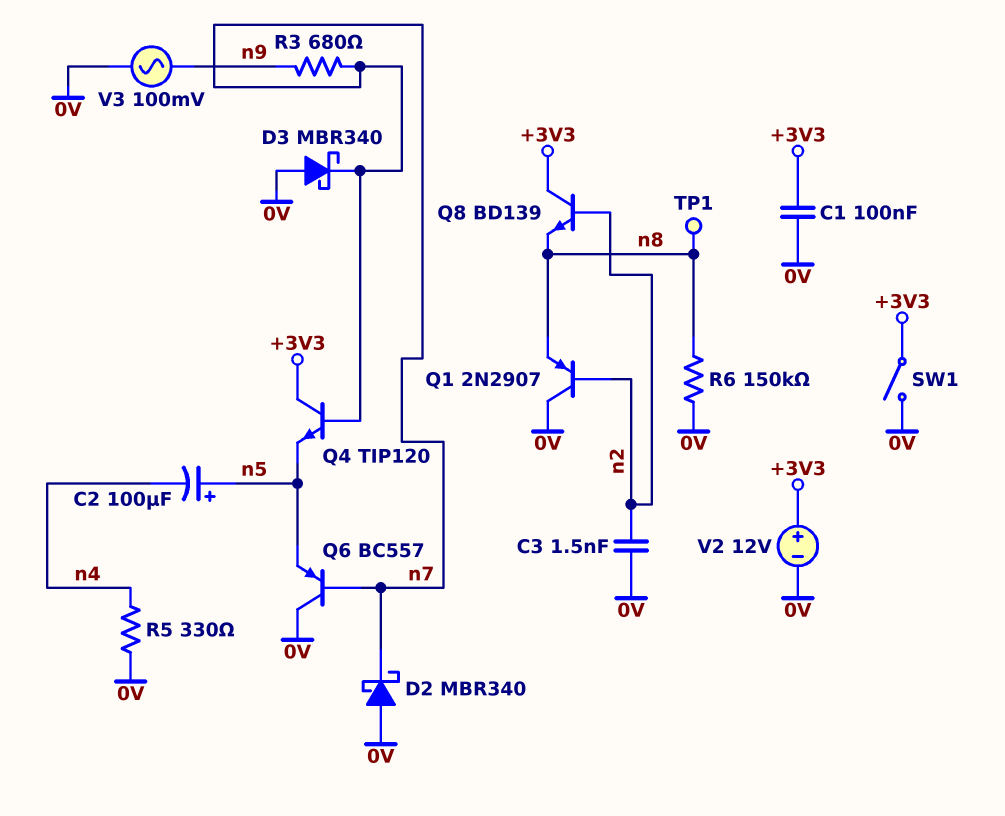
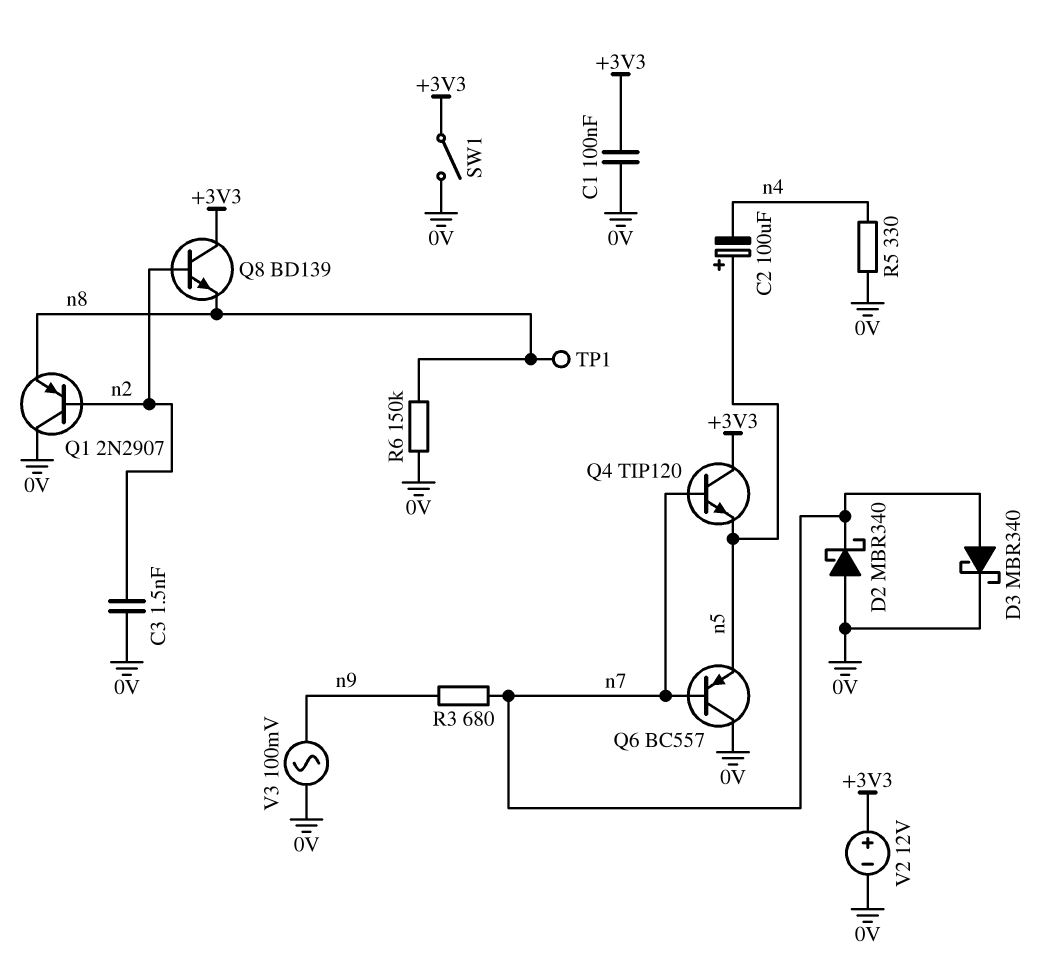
D3: schottky MBR340 (A 0V, K n7) -> schottky MBR340 (A n7, K 0V)

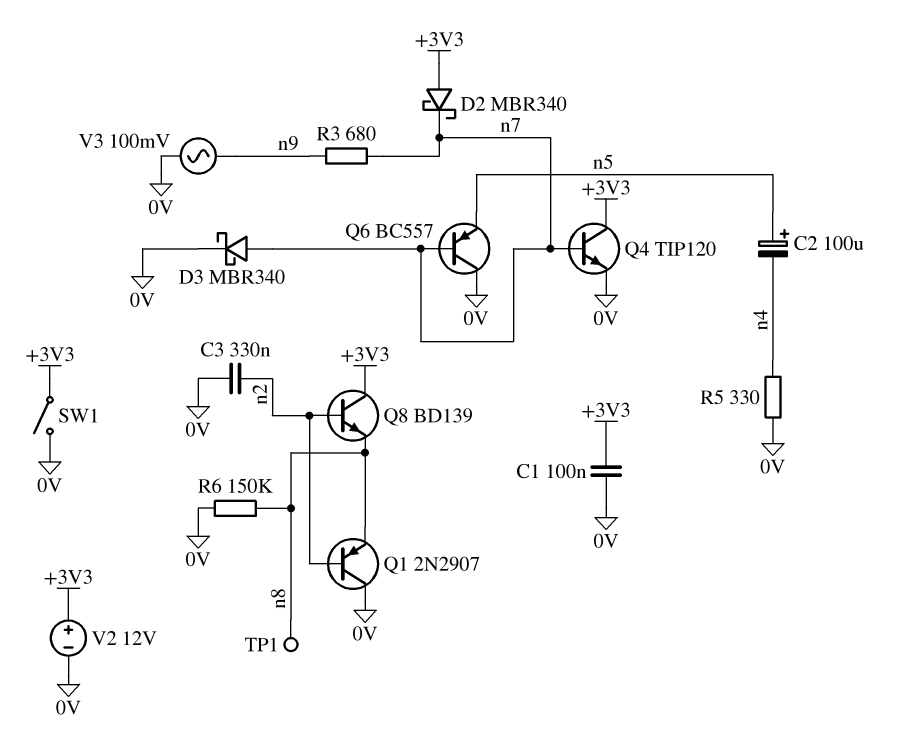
C3: 1.5nF (0V, n2) -> 330nF (0V, n2)
D2: schottky MBR340 (A 0V, K n7) -> schottky MBR340 (A +3V3, K n7)
Q4: NPN TIP120 (B n7, C +3V3, E n5) -> NPN TIP120 (B n7, C +3V3, E 0V)

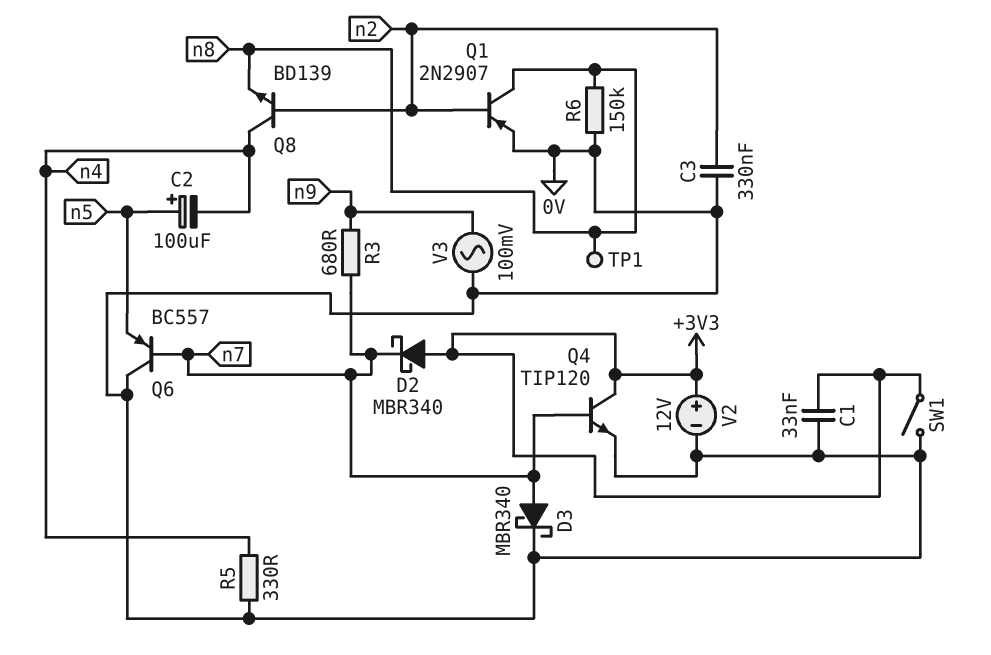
C1: 100nF (+3V3, 0V) -> 33nF (+3V3, 0V)
Q1: PNP 2N2907 (B n2, C 0V, E n8) -> PNP 2N2907 (B n2, C n8, E 0V)
Q8: NPN BD139 (B n2, C +3V3, E n8) -> NPN BD139 (B n2, C n4, E n8)

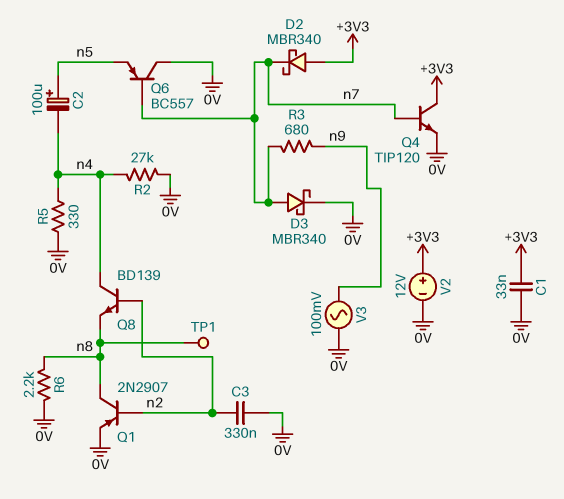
R2: none -> 27k (0V, n4)
R6: 150k (0V, n8) -> 2.2k (0V, n8)
SW1: switch (+3V3, 0V) -> none

